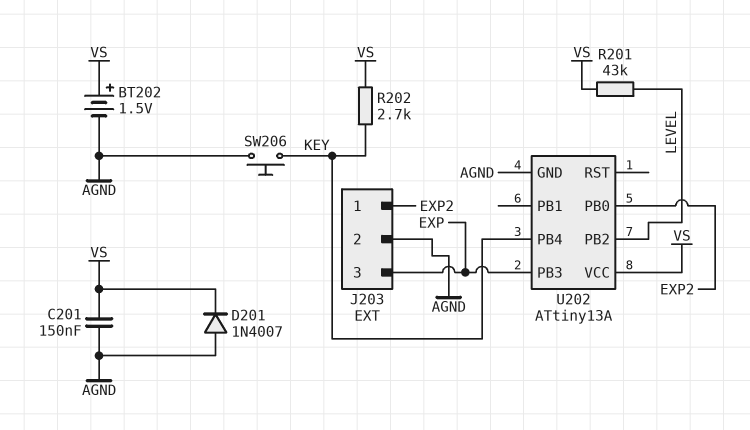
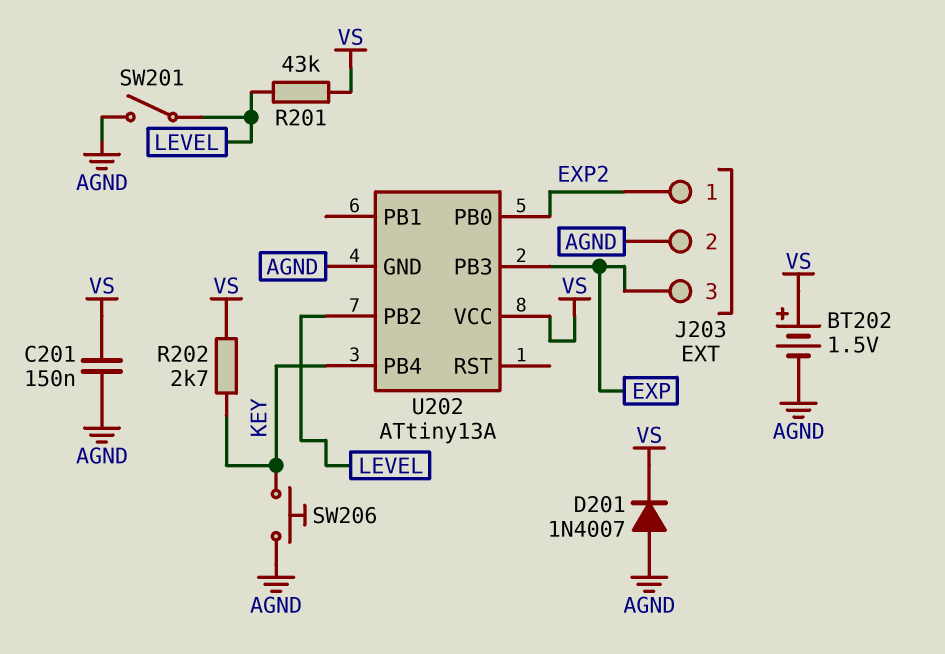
SW201: none -> switch (AGND, LEVEL)

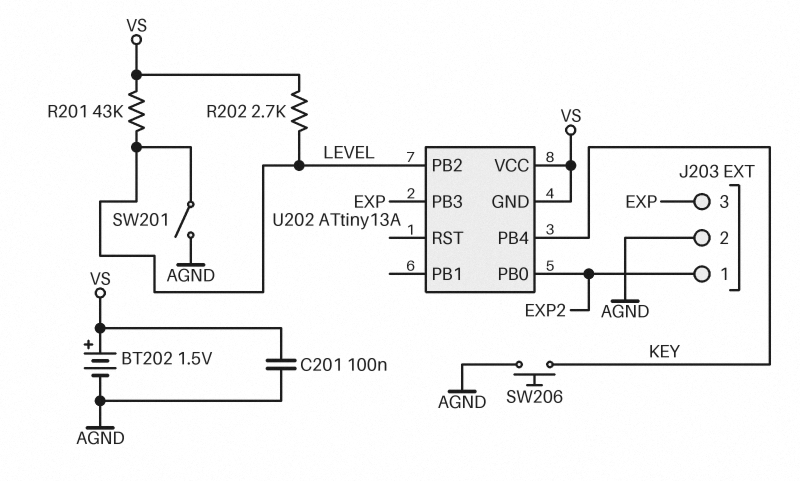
C201: 150nF (AGND, VS) -> 100nF (AGND, VS)
D201: diode 1N4007 (A AGND, K VS) -> none
R202: 2.7k (KEY, VS) -> 2.7k (LEVEL, VS)
U202 pin GND: AGND -> VS

